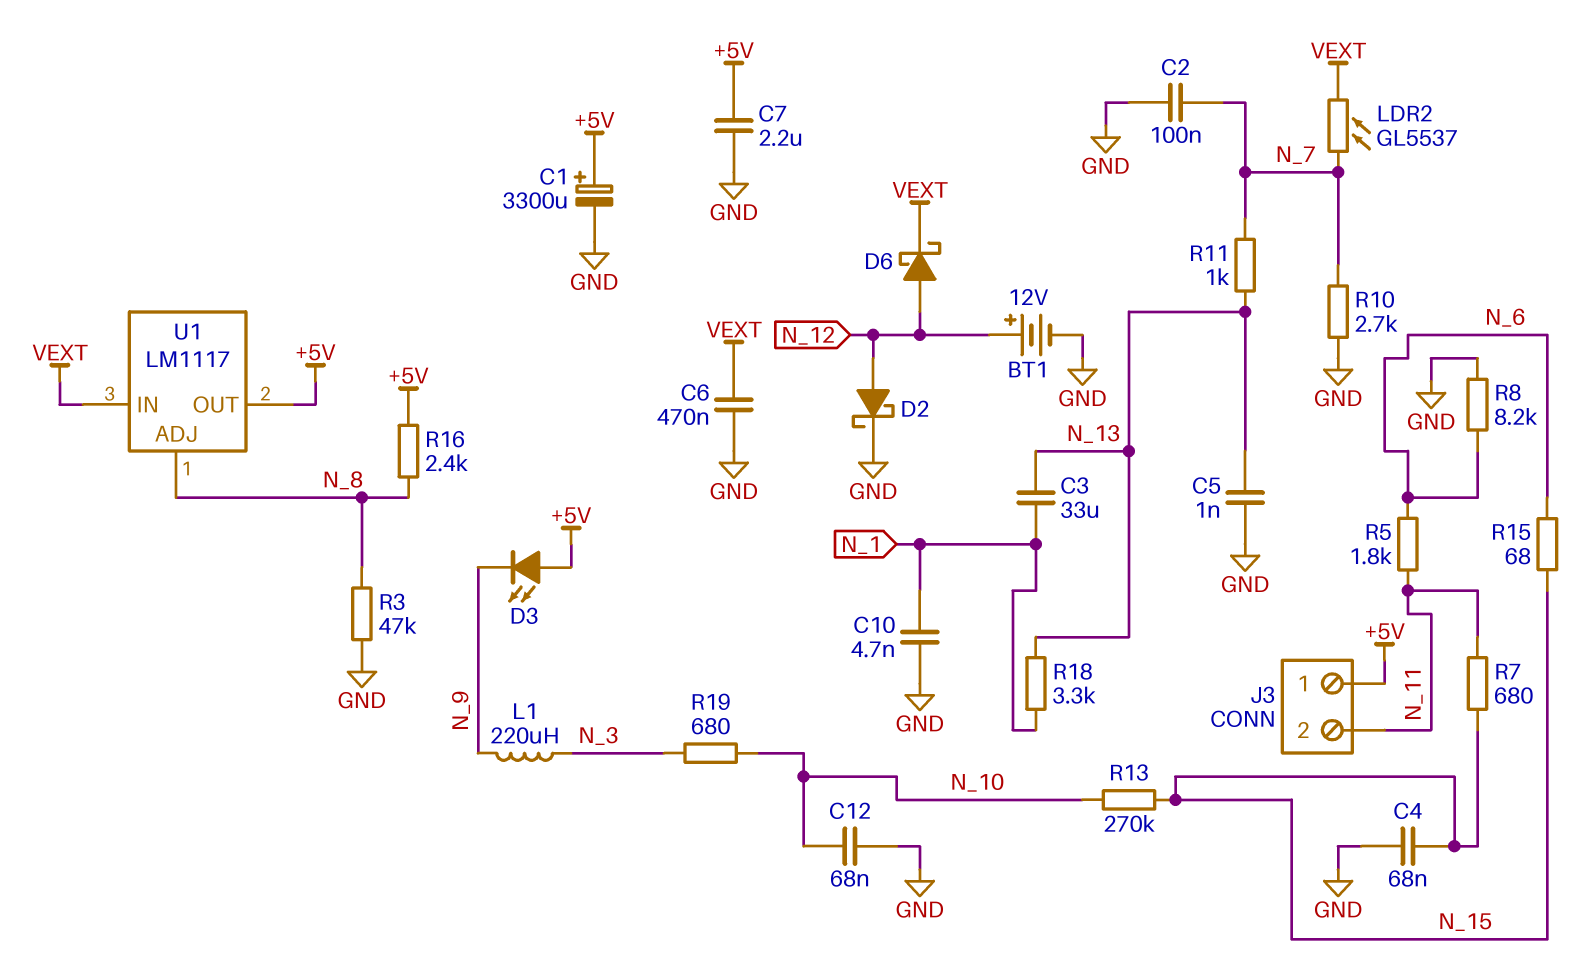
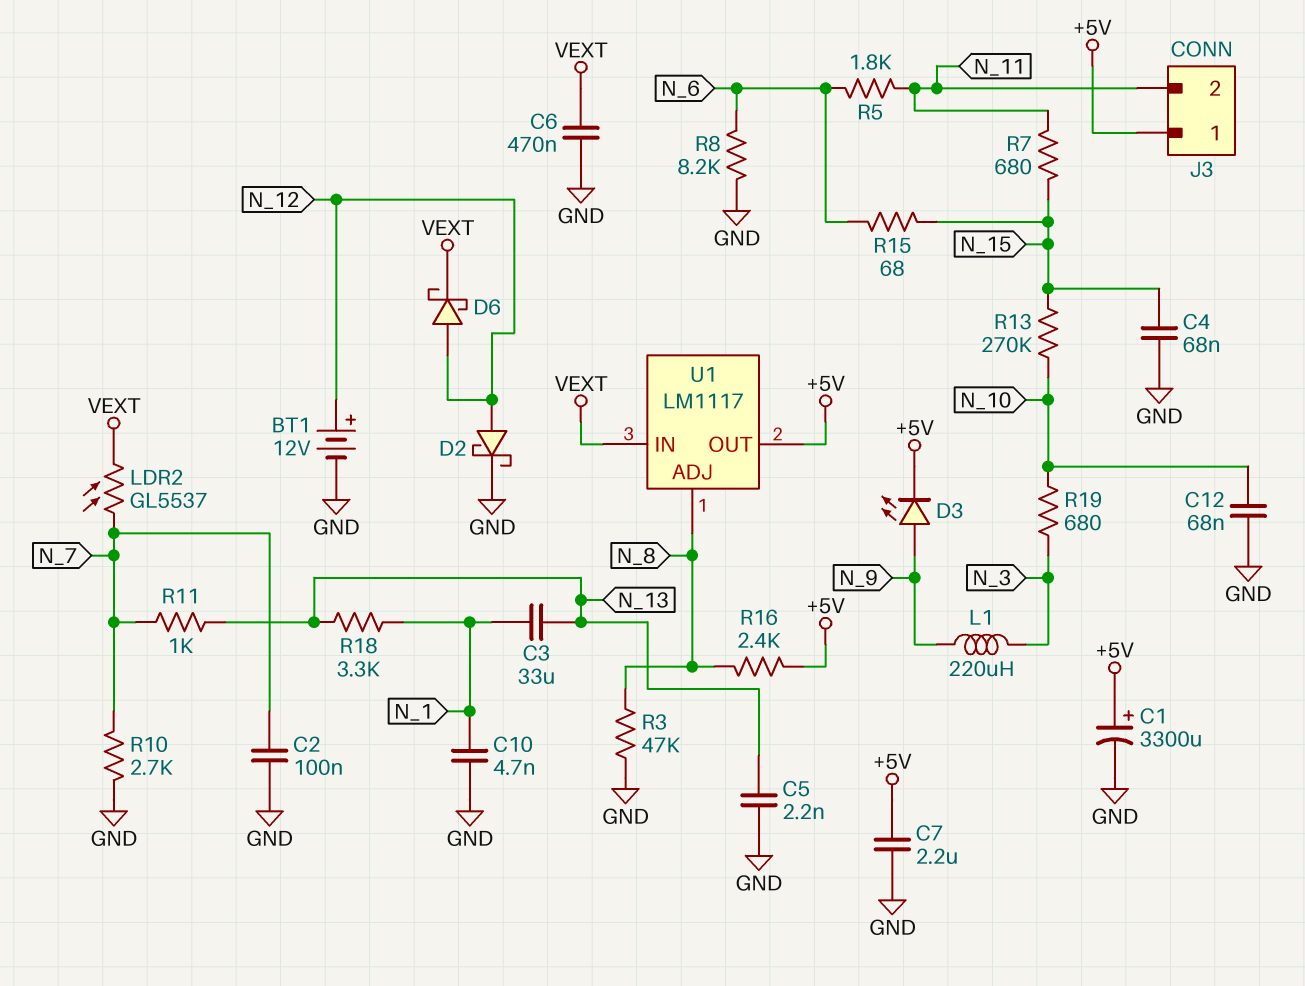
C5: 1nF (GND, N_13) -> 2.2nF (GND, N_13)
D3: LED (A +5V, K N_9) -> LED (A N_9, K +5V)

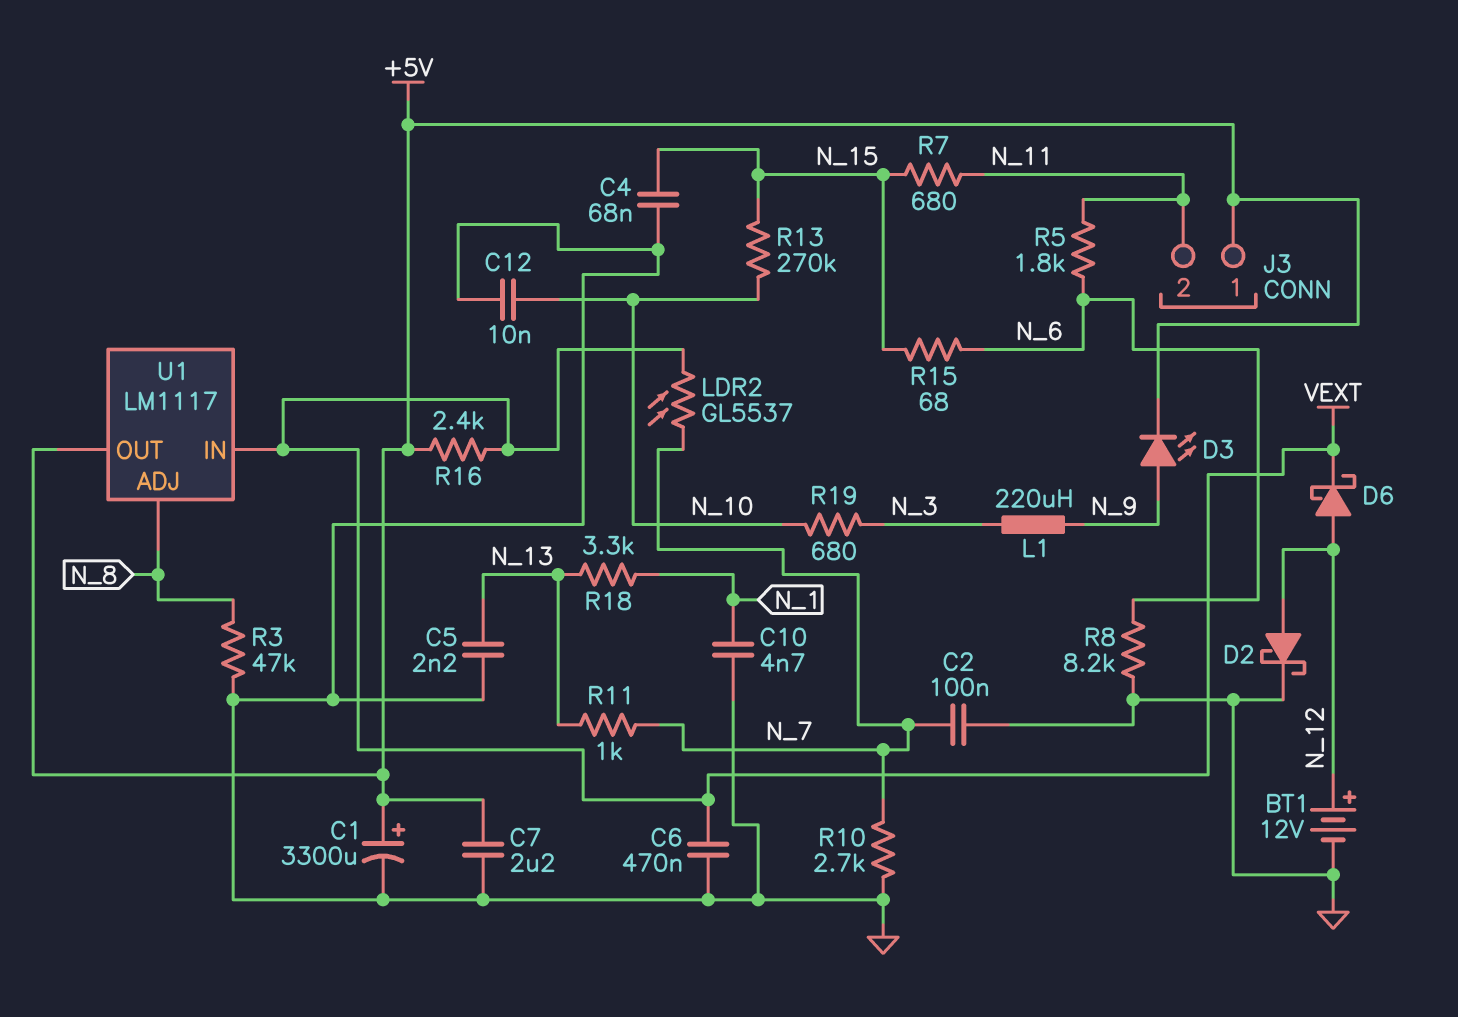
C3: 33uF (N_1, N_13) -> none
C12: 68nF (GND, N_10) -> 10nF (GND, N_10)
R16: 2.4k (+5V, N_8) -> 2.4k (+5V, VEXT)

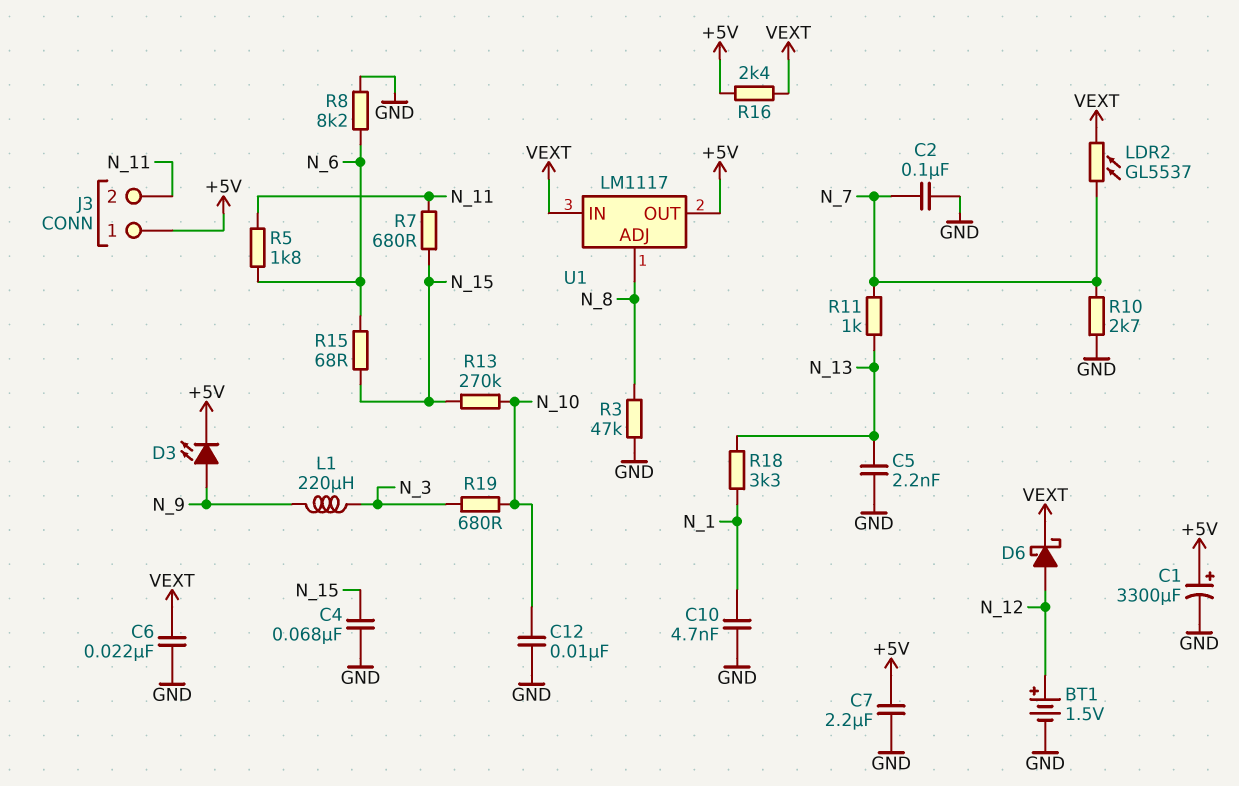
BT1: 12V (plus N_12, minus GND) -> 1.5V (plus N_12, minus GND)
C6: 470nF (GND, VEXT) -> 22nF (GND, VEXT)
D2: schottky (A N_12, K GND) -> none

